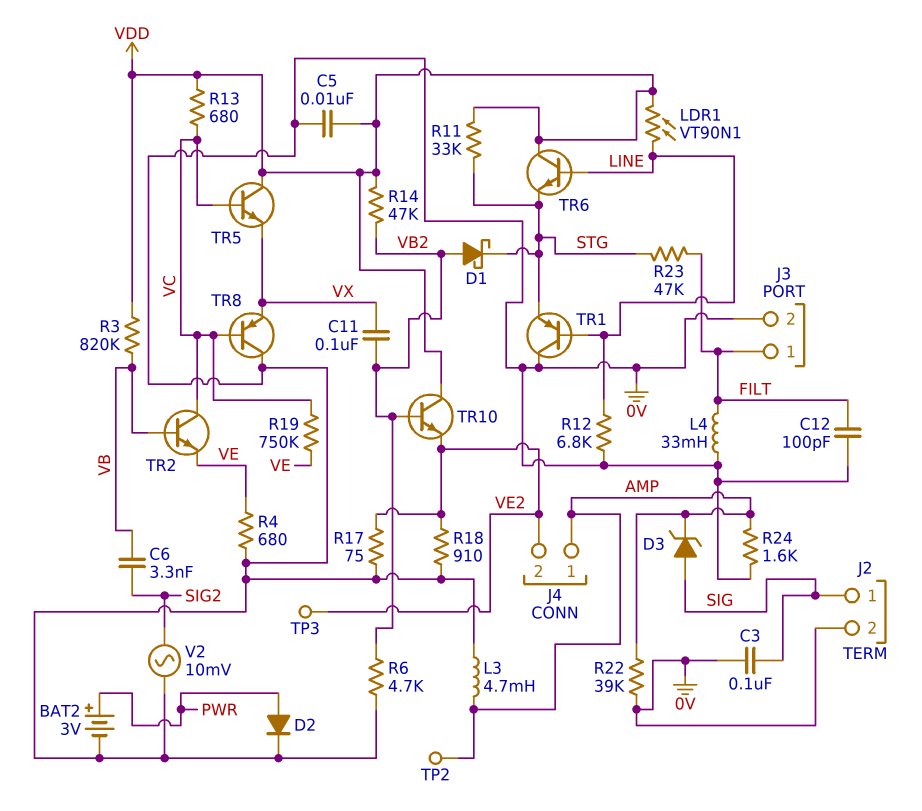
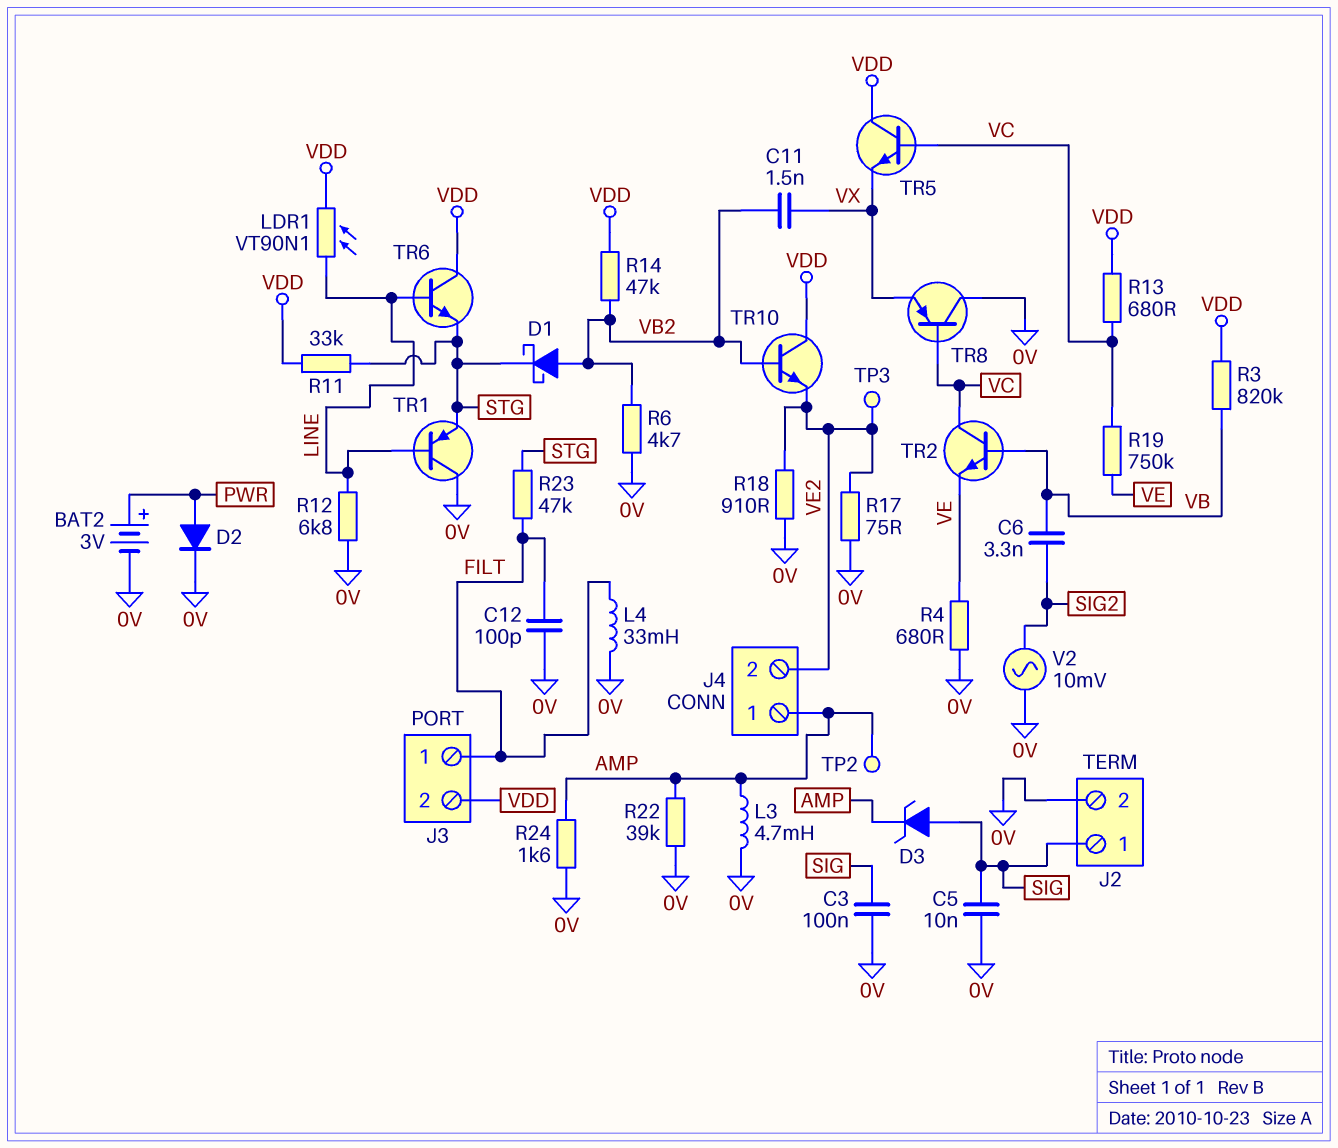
C5: 10nF (0V, VDD) -> 10nF (0V, SIG)
C11: 100nF (VB2, VX) -> 1.5nF (VB2, VX)
J3 pin 2: 0V -> VDD

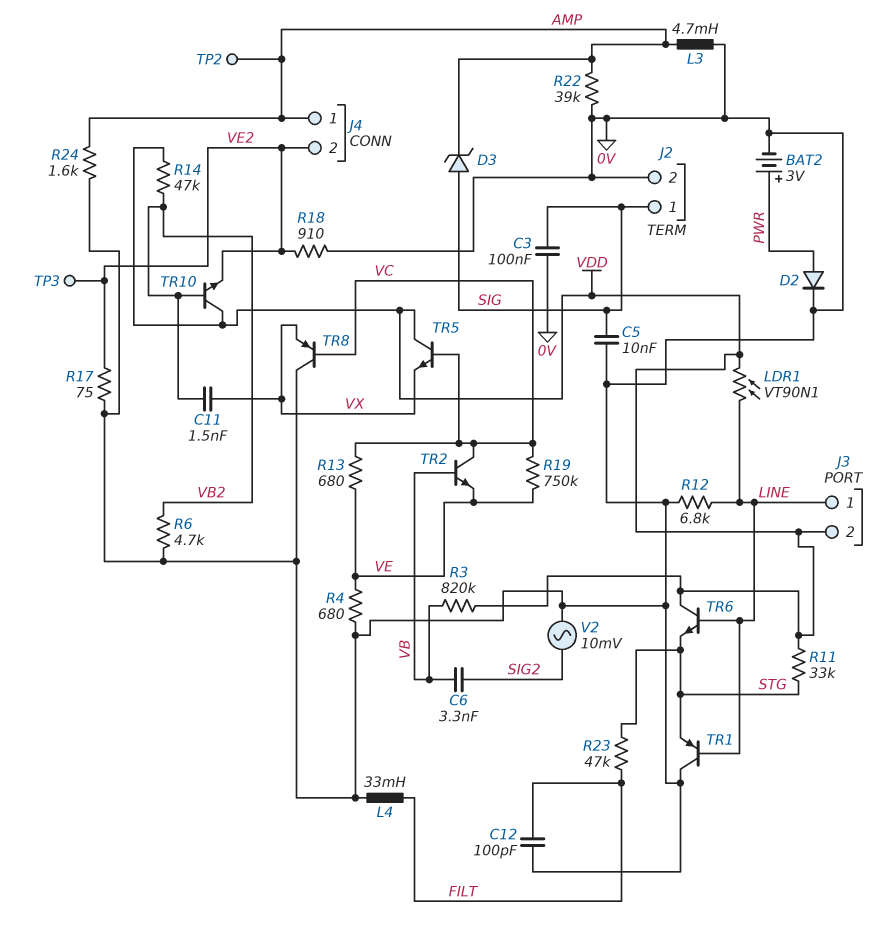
D1: schottky (A VB2, K STG) -> none
J3 pin 1: FILT -> LINE
R13: 680 (VC, VDD) -> 680 (VC, VE)

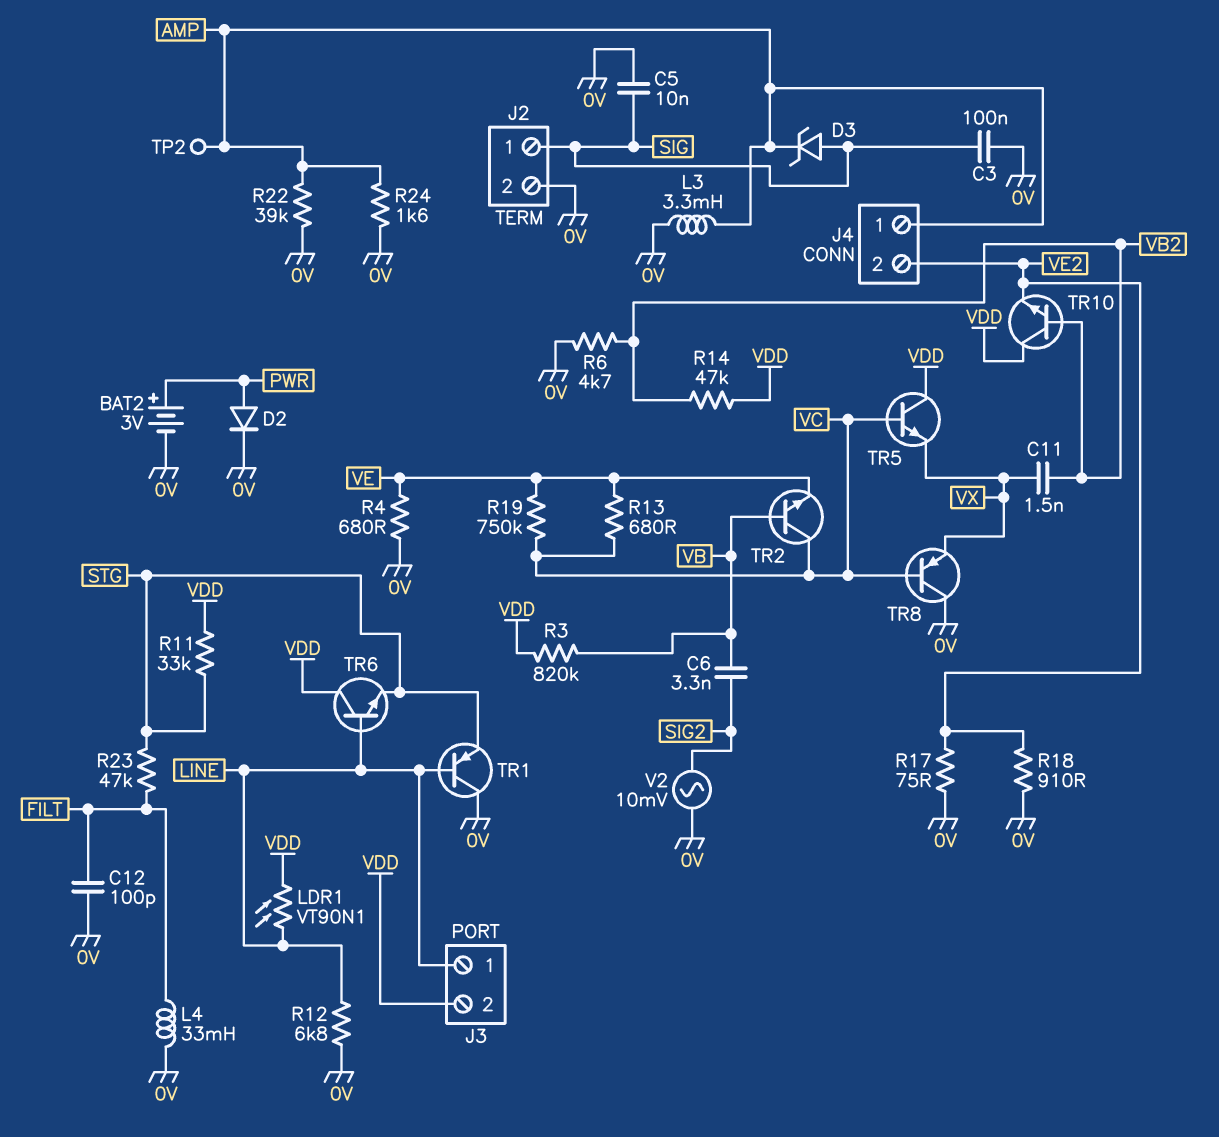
L3: 4.7mH (0V, AMP) -> 3.3mH (0V, AMP)
TP3: test point (VE2) -> none

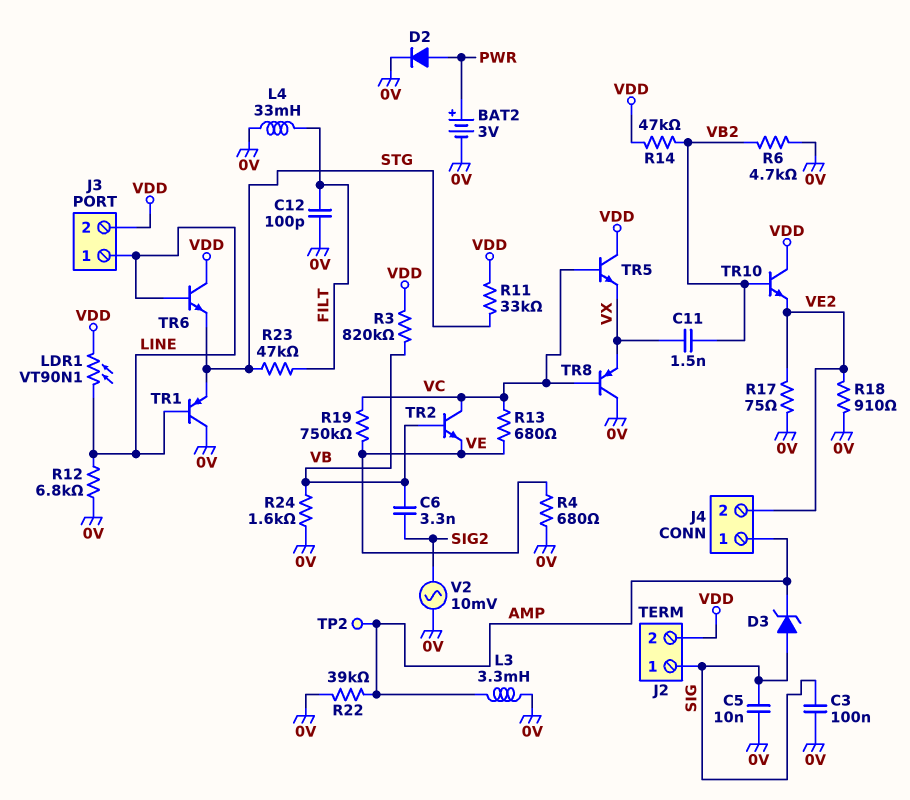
J2 pin 2: 0V -> VDD
R24: 1.6k (0V, AMP) -> 1.6k (0V, VB)

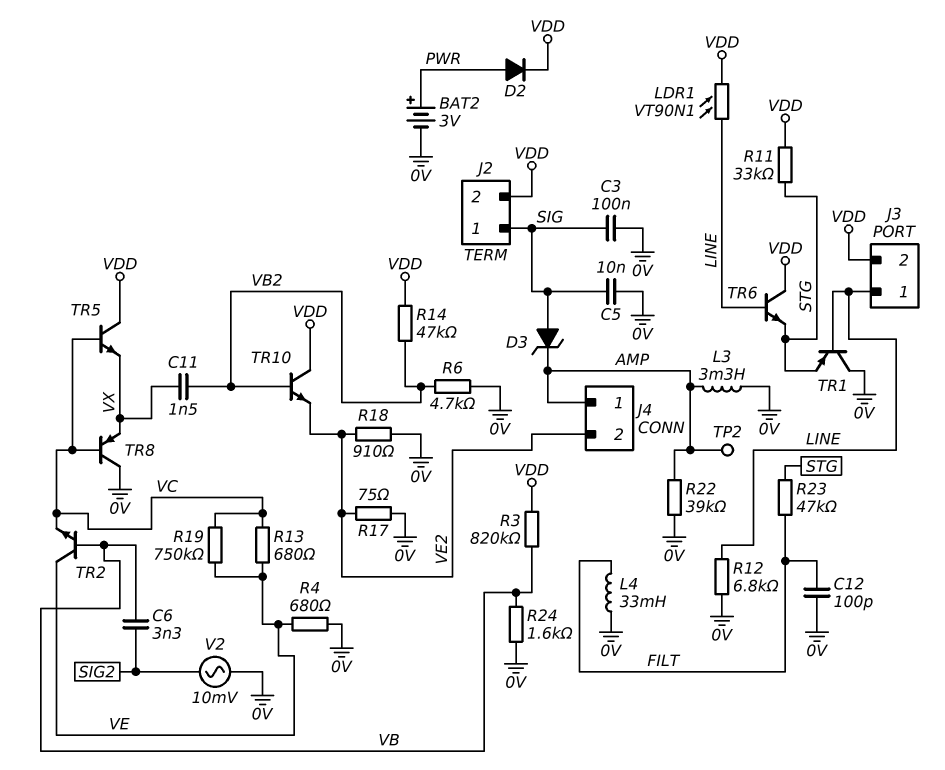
D2: diode (A PWR, K 0V) -> diode (A PWR, K VDD)
TR2: NPN (B VB, C VC, E VE) -> NPN (B VB, C VE, E VC)

